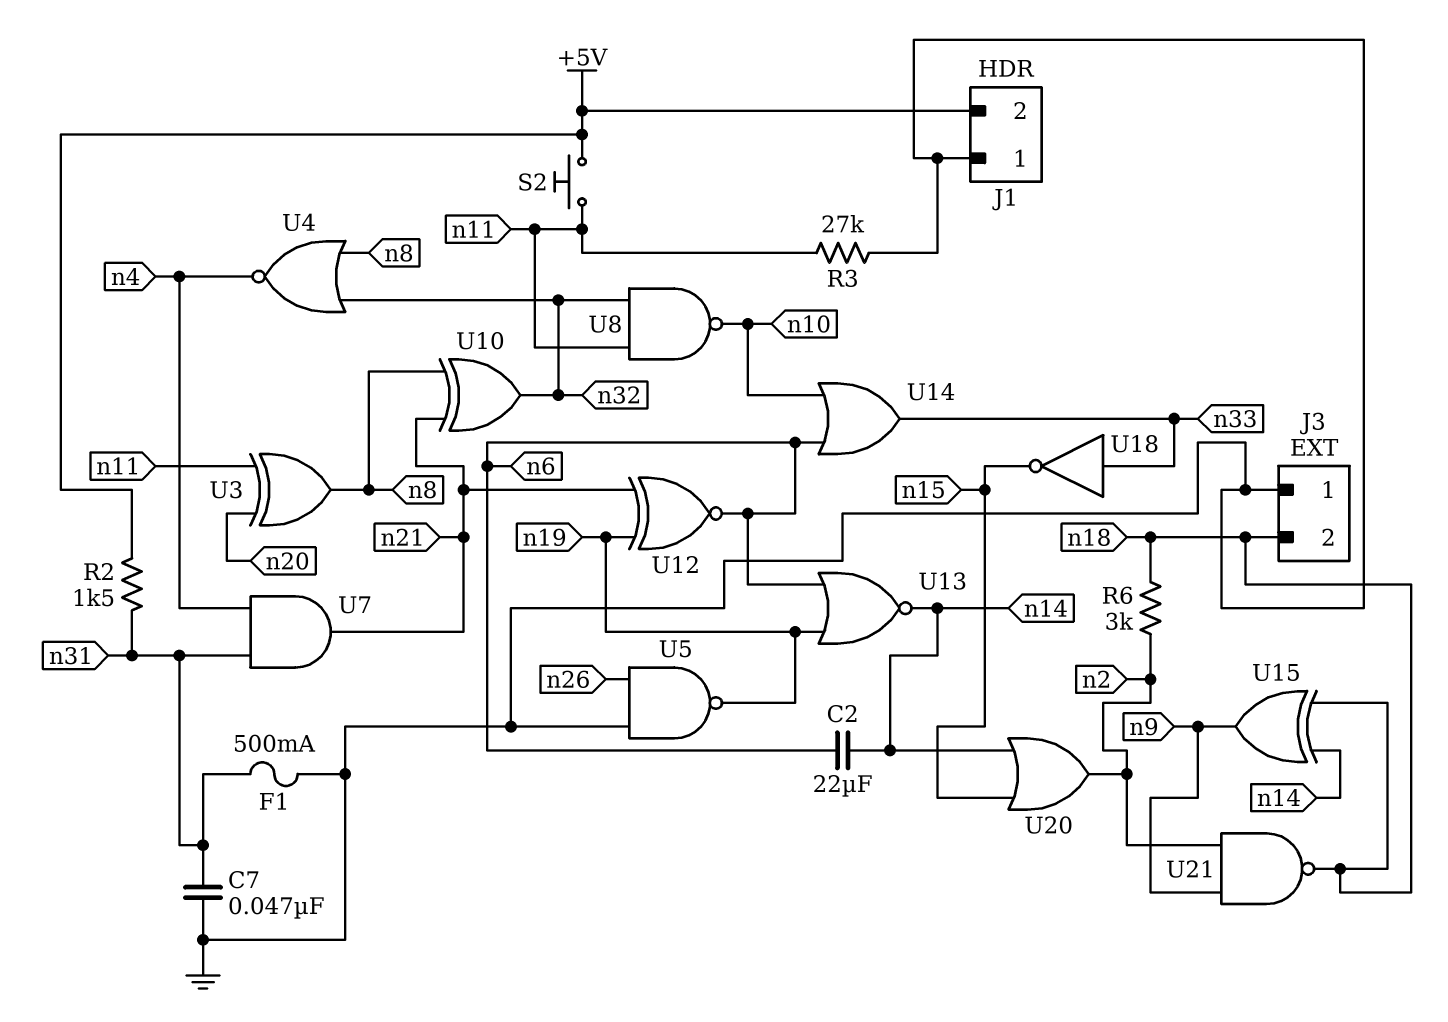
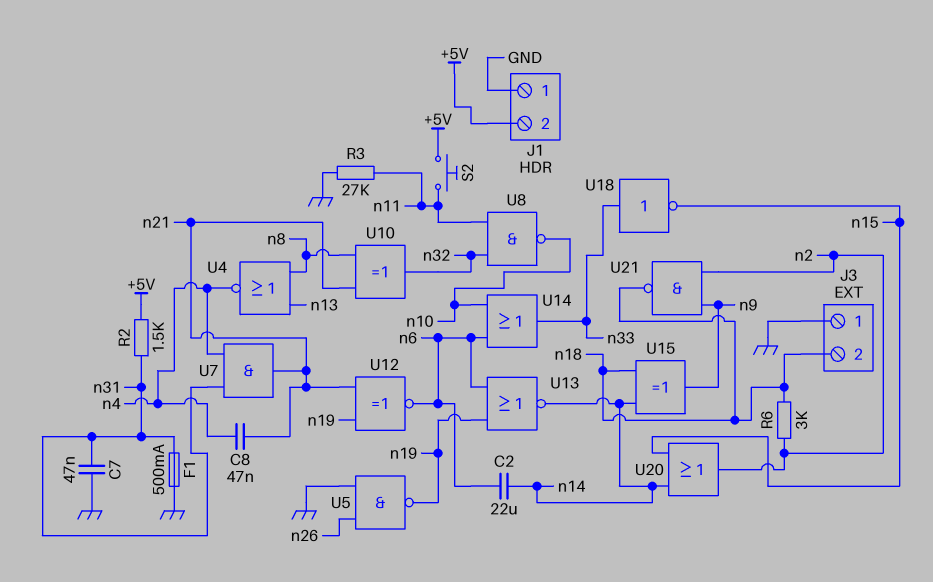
C8: none -> 47nF (n4, n21)
U3: XOR (in n11, in n20, out n8) -> none
U4: NOR (in n8, in n32, out n4) -> NOR (in n8, in n13, out n4)

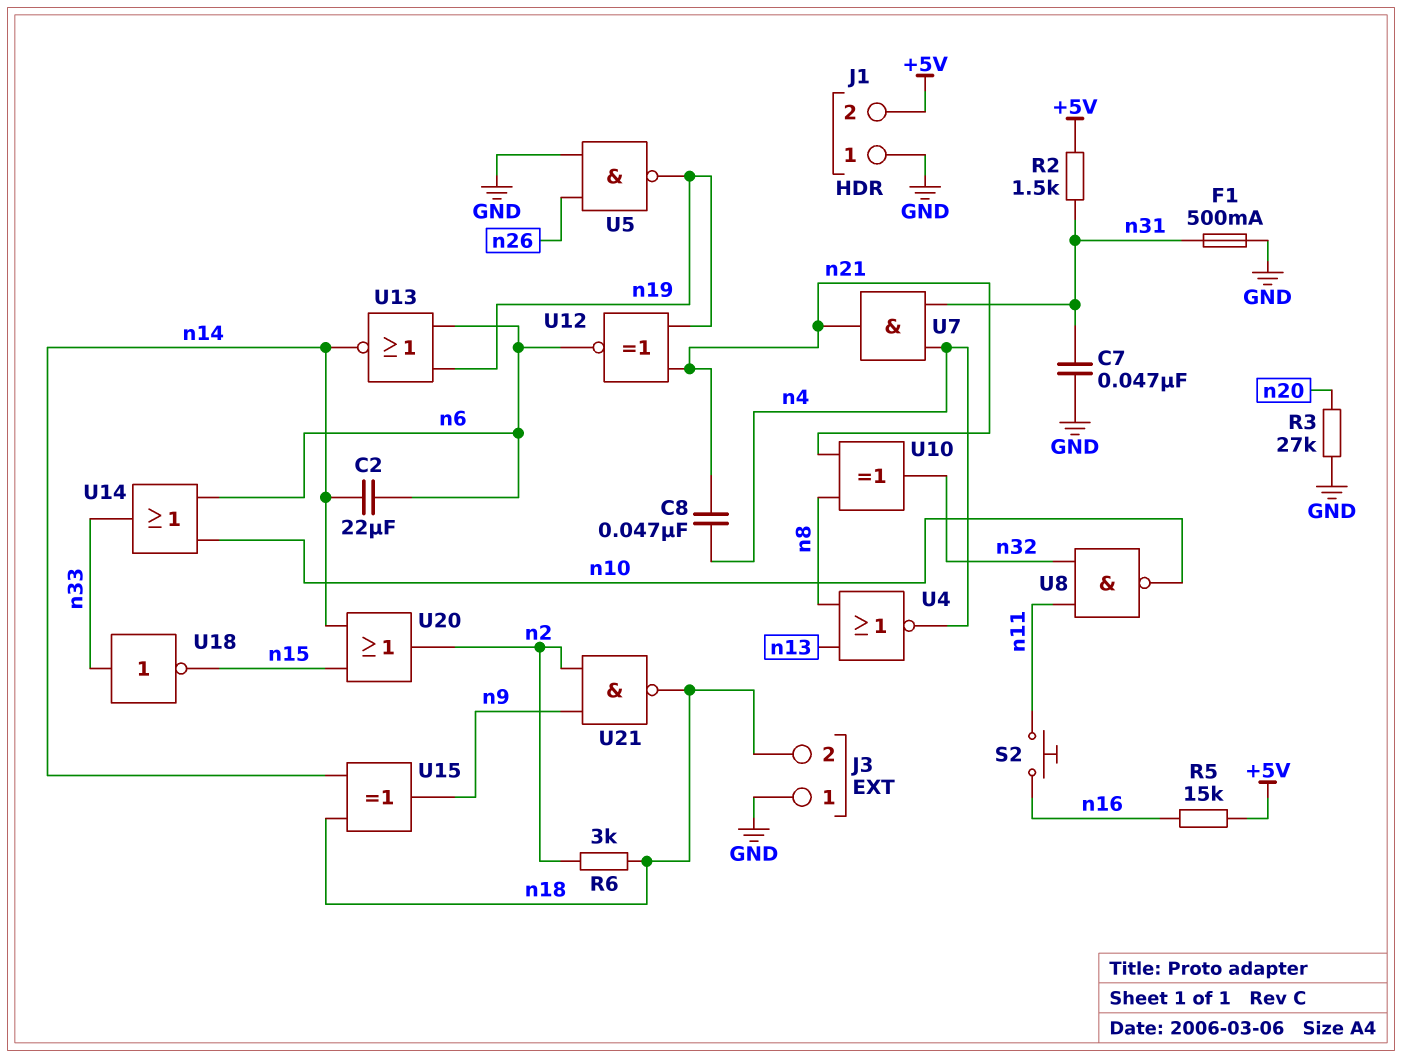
R3: 27k (GND, n11) -> 27k (GND, n20)
R5: none -> 15k (+5V, n16)
S2: button (+5V, n11) -> button (n11, n16)

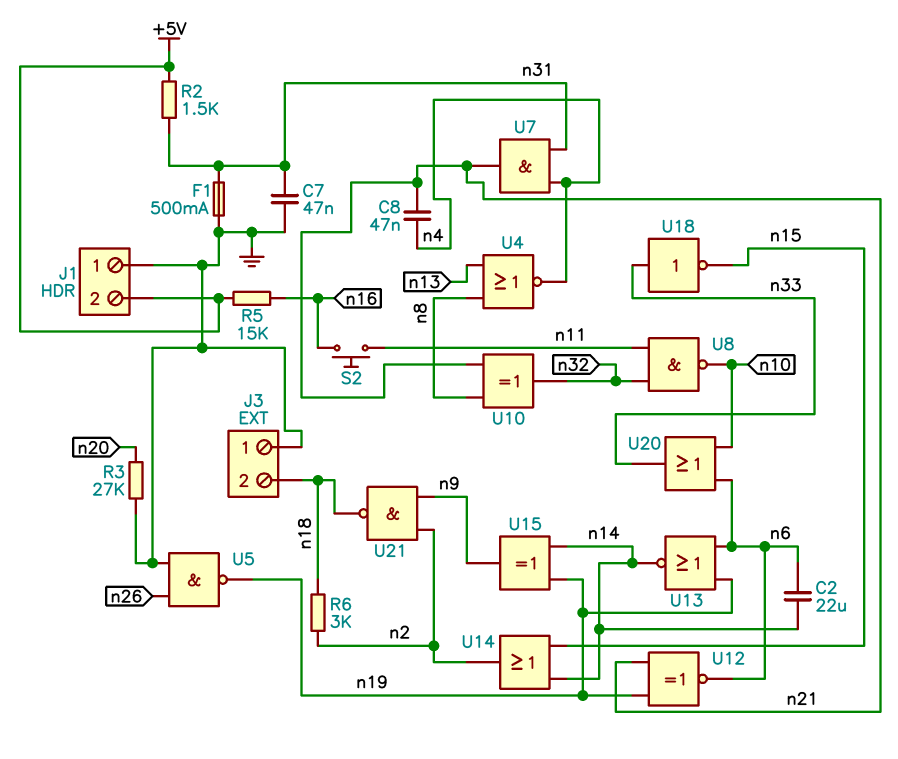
U14: OR (in n6, in n10, out n33) -> OR (in n14, in n15, out n2)
U15: XOR (in n14, in n18, out n9) -> XOR (in n14, in n19, out n9)
U20: OR (in n14, in n15, out n2) -> OR (in n6, in n10, out n33)

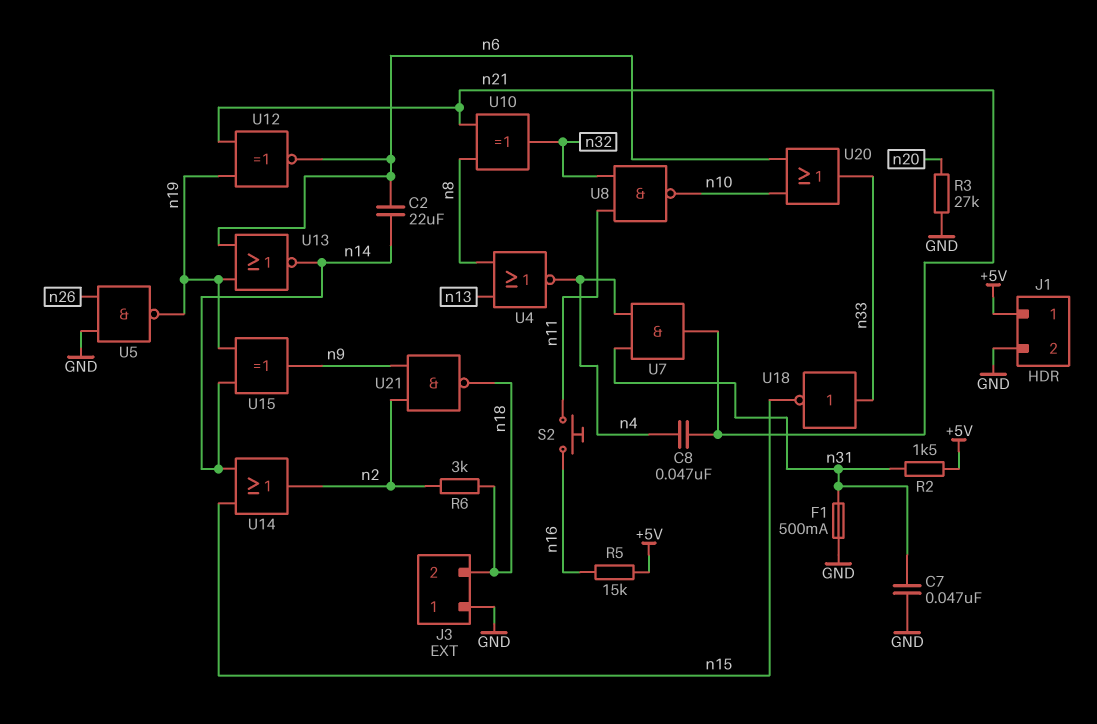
J1 pin 1: GND -> +5V
J1 pin 2: +5V -> GND

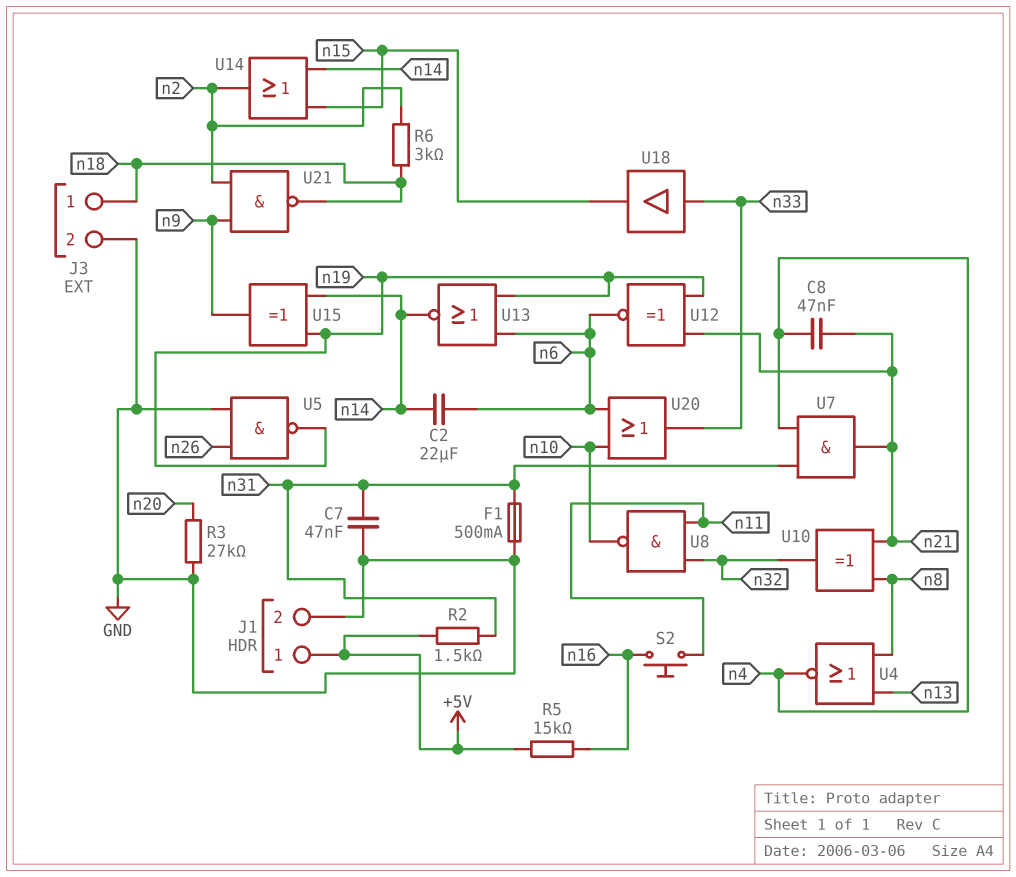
J3 pin 1: GND -> n18
J3 pin 2: n18 -> GND
U18: NOT (in n33, out n15) -> buffer (in n33, out n15)

